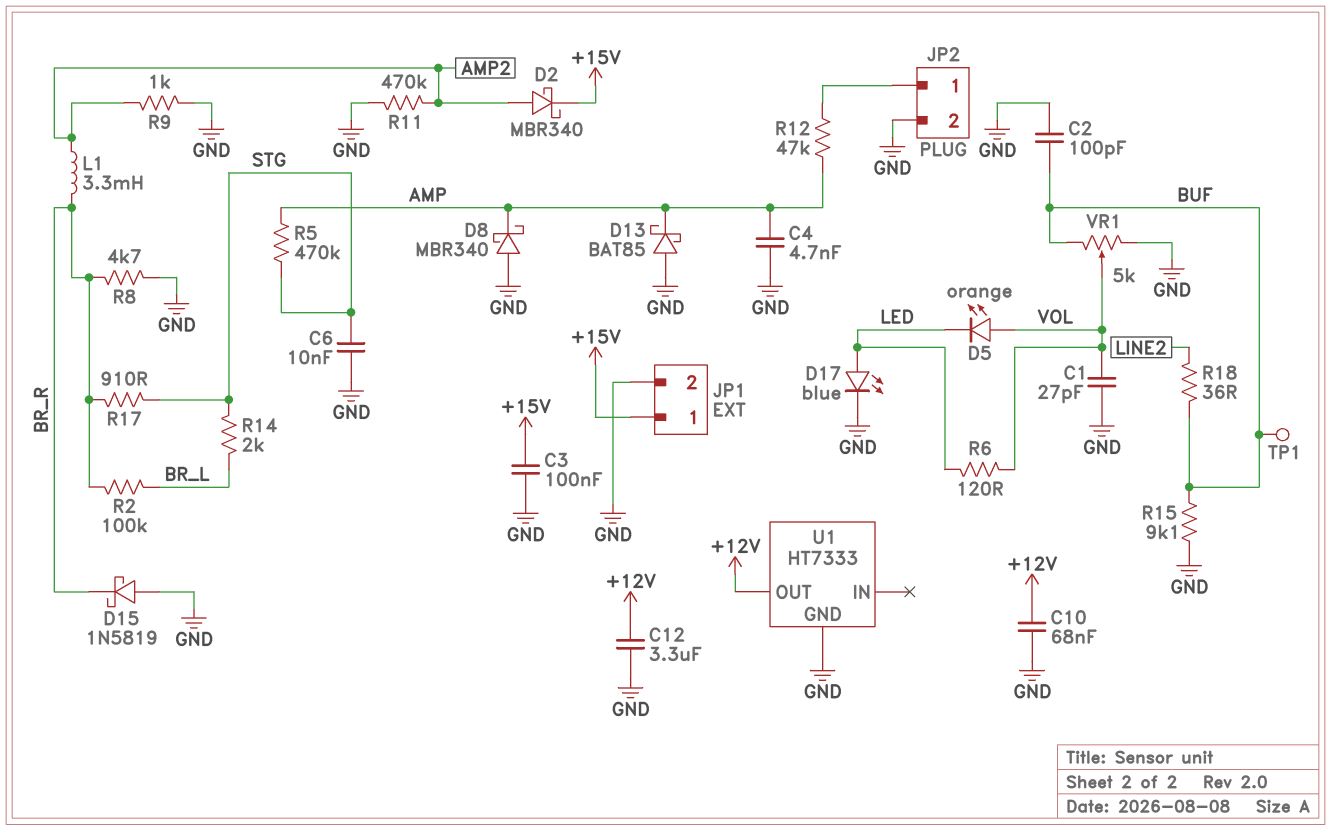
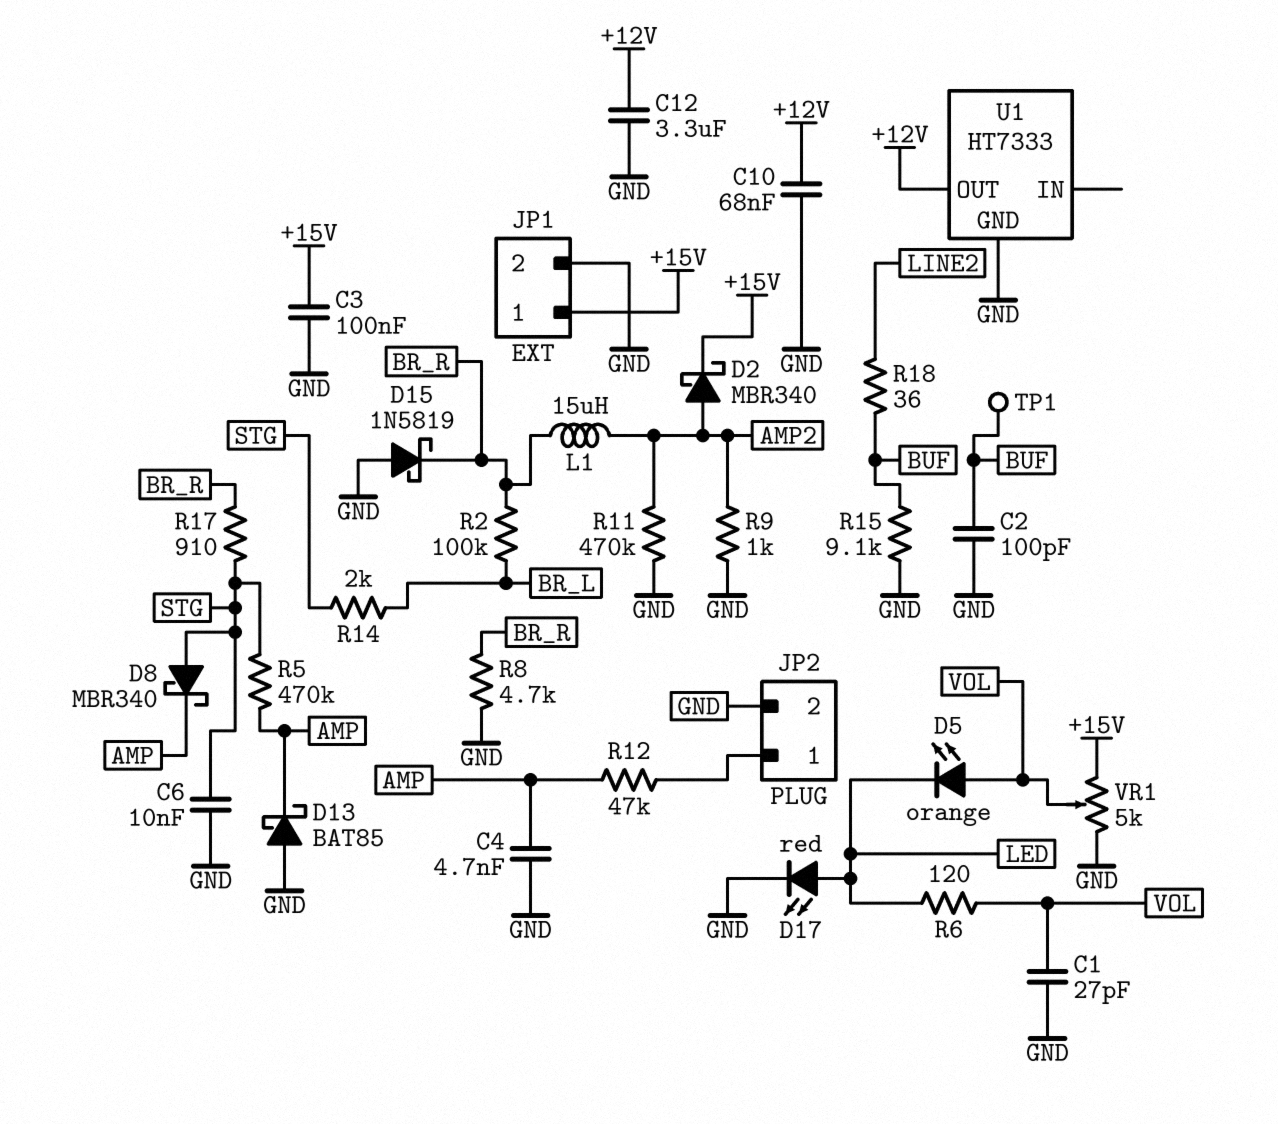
D8: schottky MBR340 (A GND, K AMP) -> schottky MBR340 (A STG, K AMP)
D17: LED blue (A LED, K GND) -> LED red (A LED, K GND)
L1: 3.3mH (AMP2, BR_R) -> 15uH (AMP2, BR_R)
VR1: 5k (BUF, GND, wiper VOL) -> 5k (+15V, GND, wiper VOL)

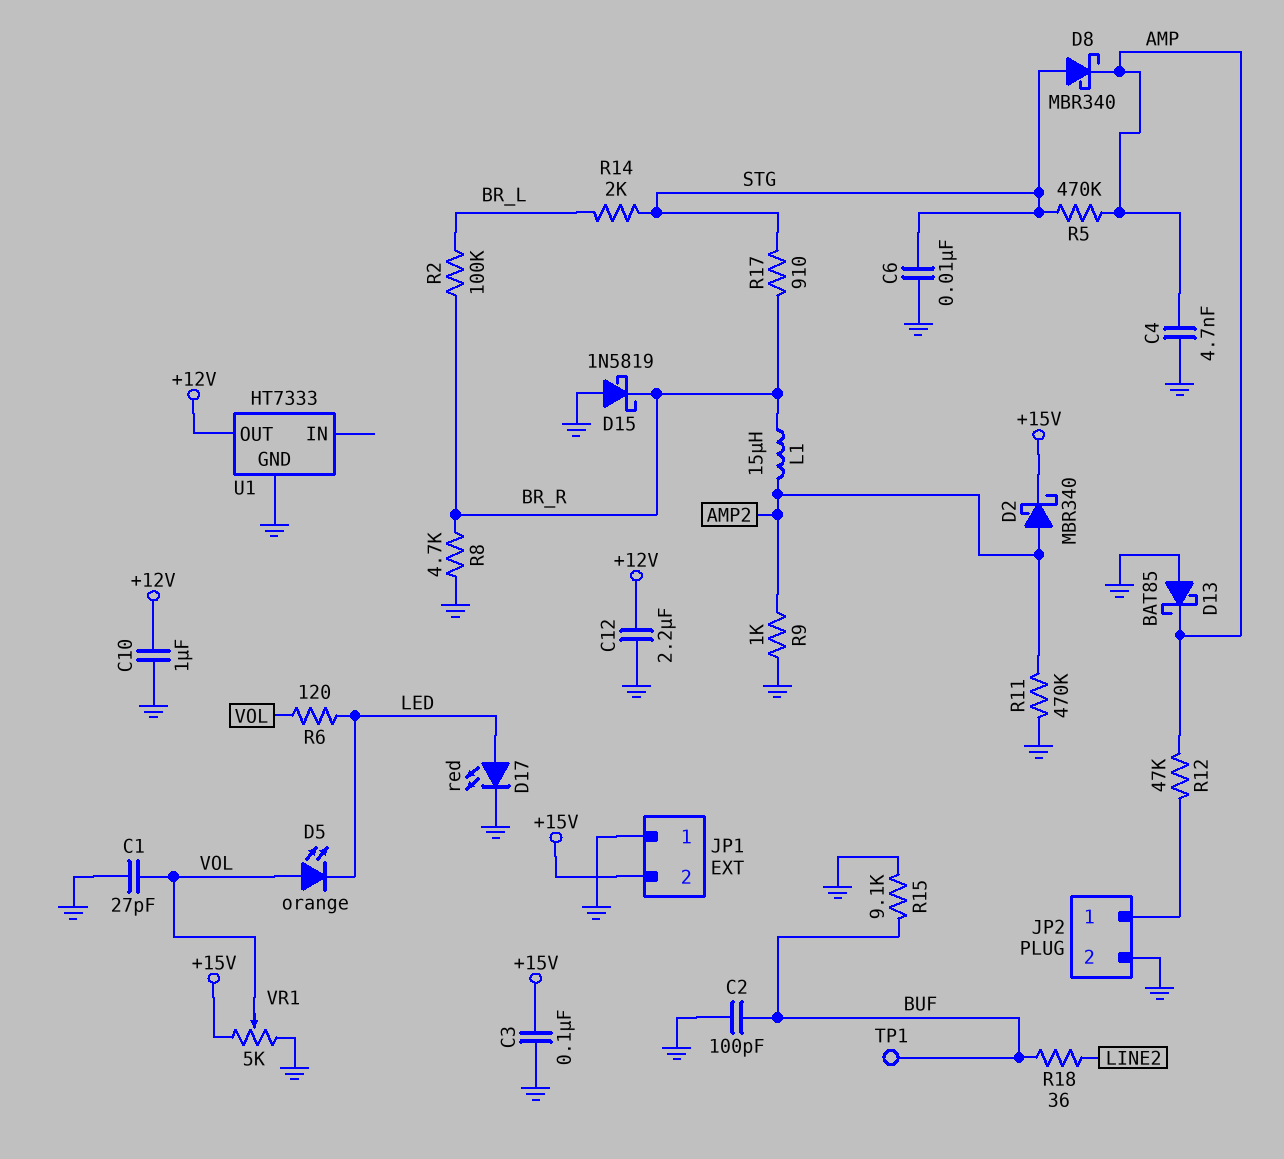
C10: 68nF (+12V, GND) -> 1uF (+12V, GND)
C12: 3.3uF (+12V, GND) -> 2.2uF (+12V, GND)
JP1 pin 1: +15V -> GND
JP1 pin 2: GND -> +15V

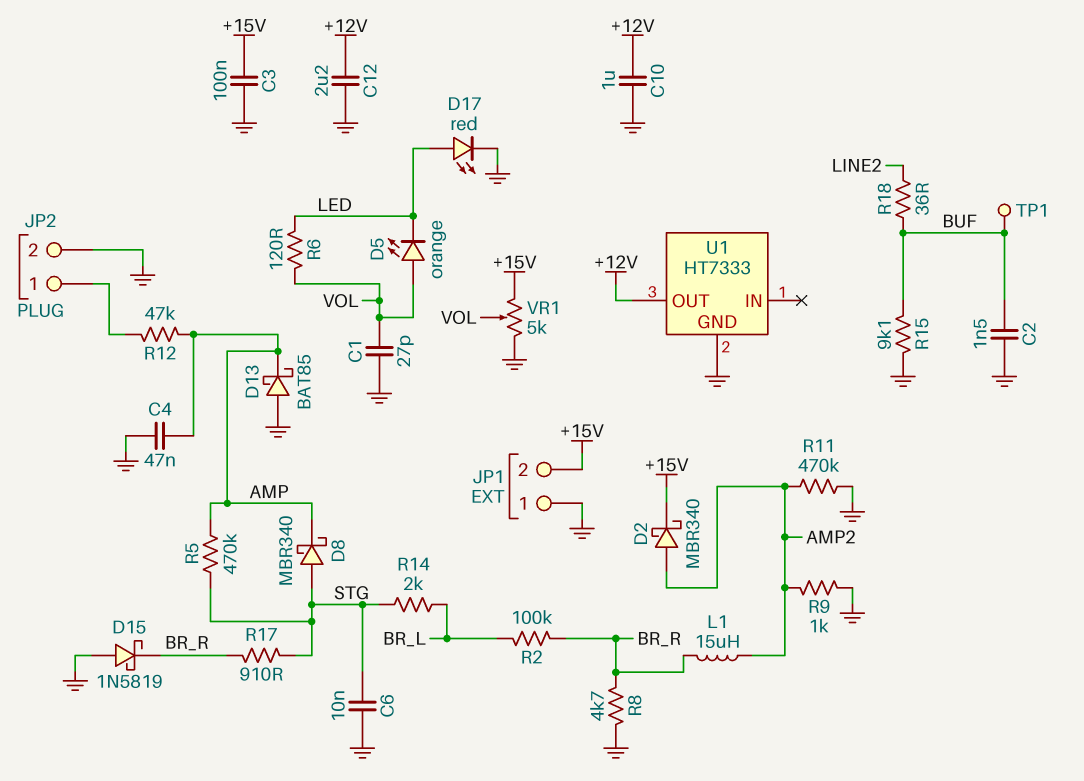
C2: 100pF (BUF, GND) -> 1.5nF (BUF, GND)
C4: 4.7nF (AMP, GND) -> 47nF (AMP, GND)

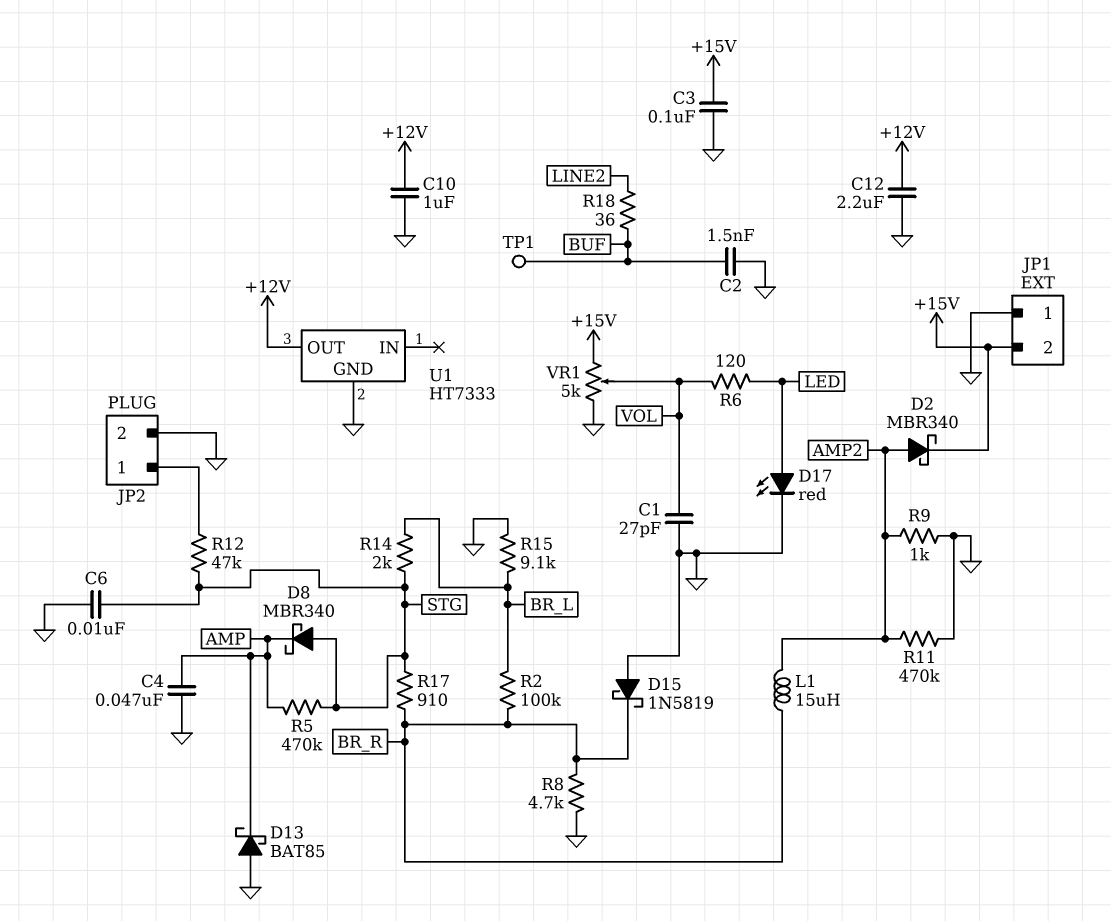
D5: LED orange (A VOL, K LED) -> none
R12: 47k (AMP, JP2/1) -> 47k (JP2/1, STG)
R15: 9.1k (BUF, GND) -> 9.1k (BR_L, GND)

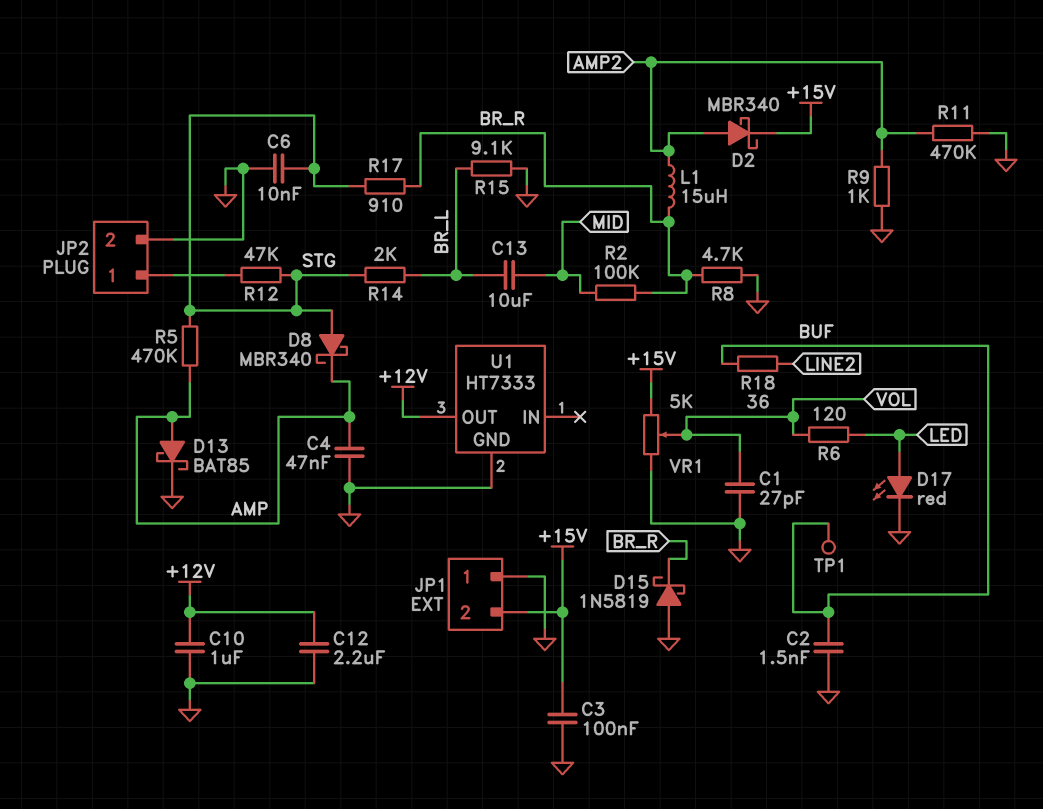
C13: none -> 10uF (BR_L, MID)
D13: schottky BAT85 (A GND, K AMP) -> schottky BAT85 (A AMP, K GND)
R2: 100k (BR_L, BR_R) -> 100k (BR_R, MID)

